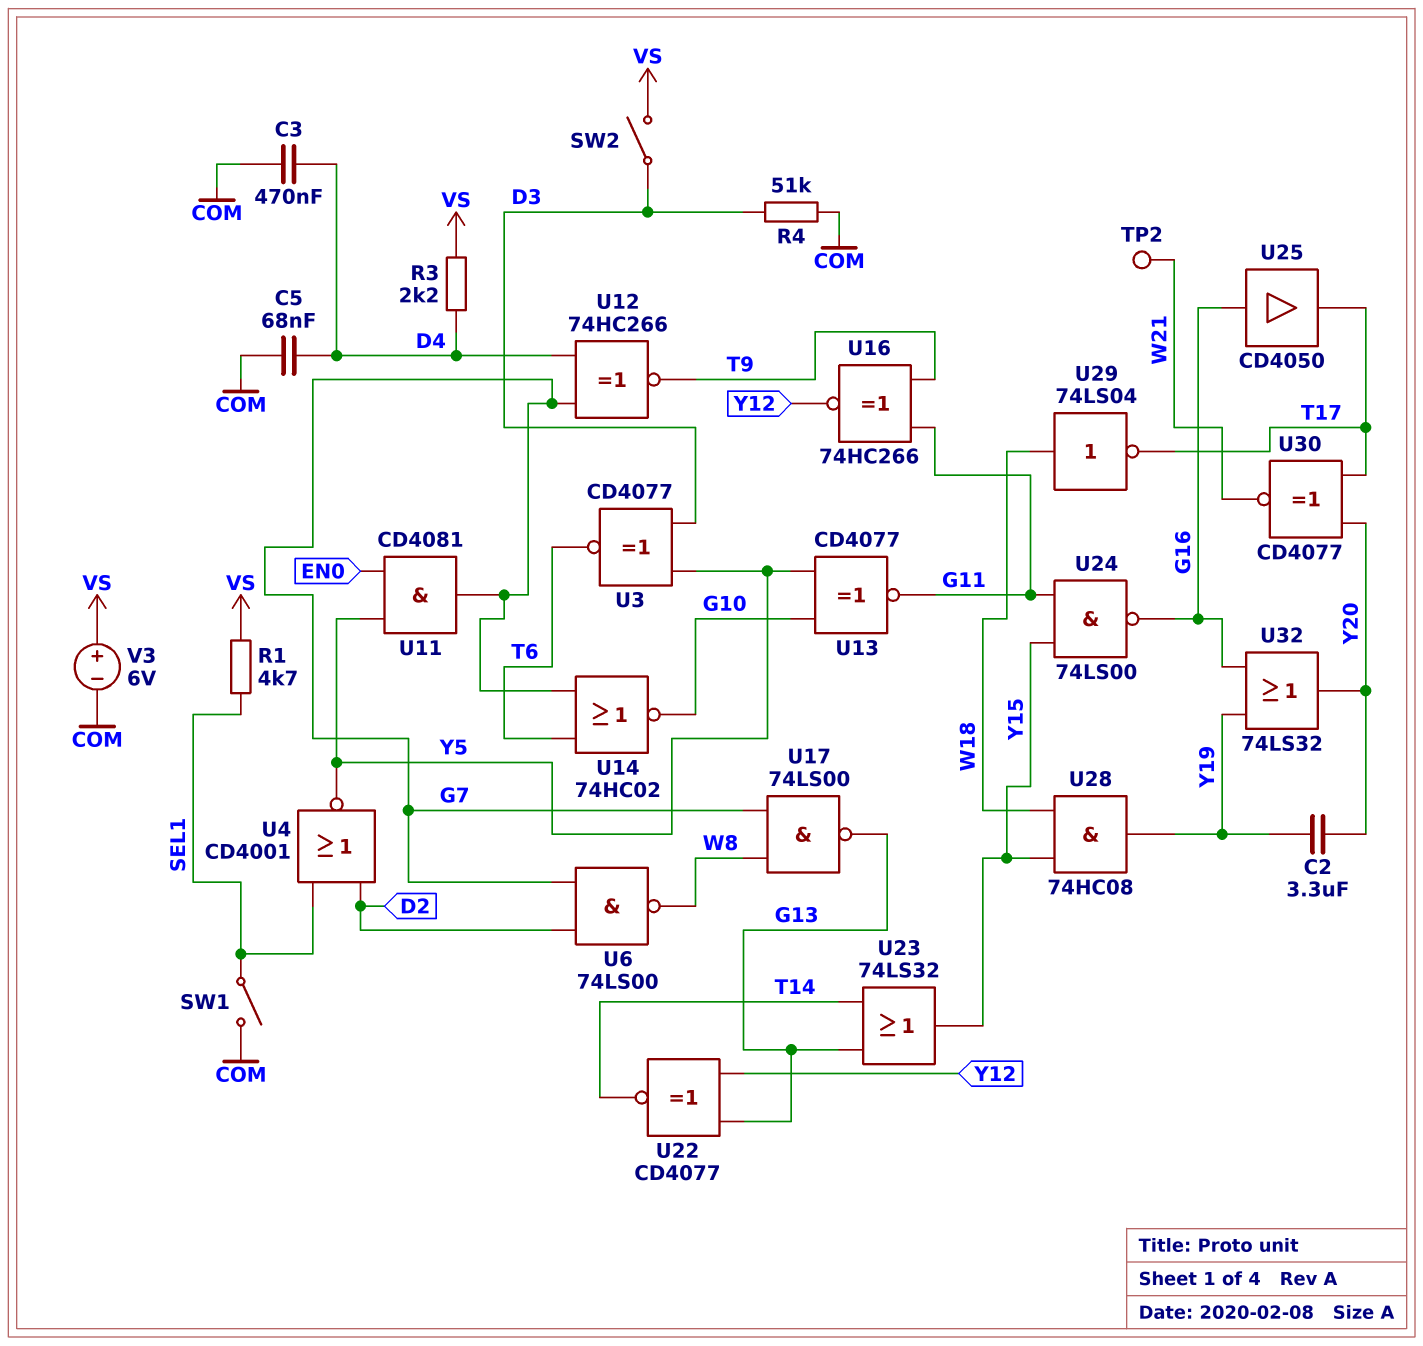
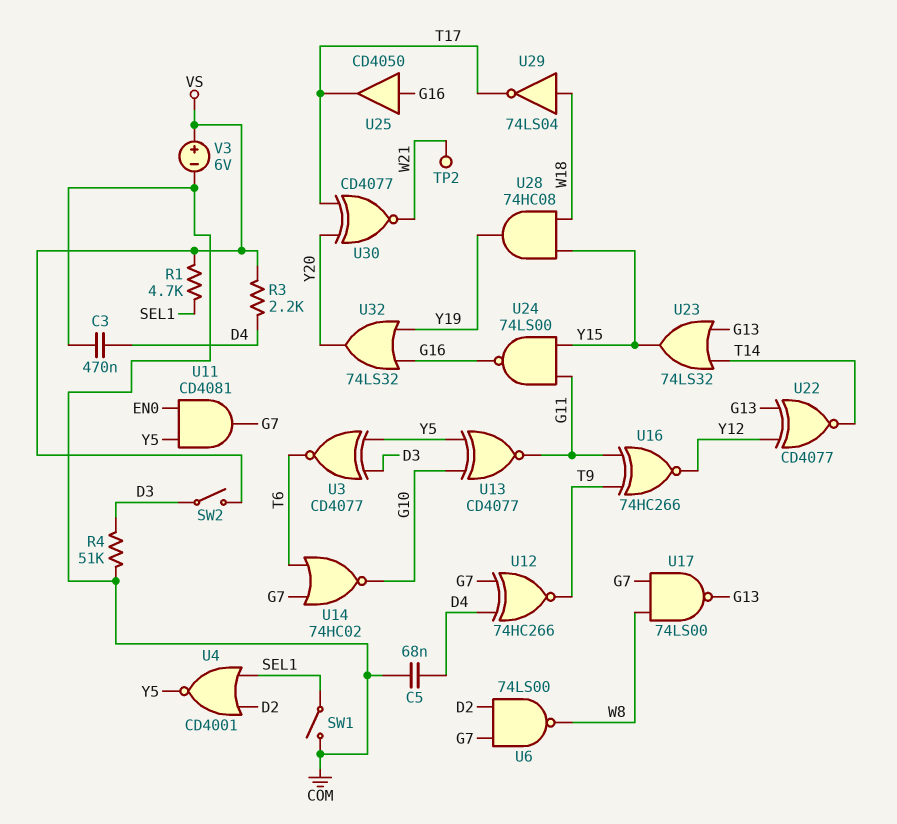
C2: 3.3uF (Y19, Y20) -> none

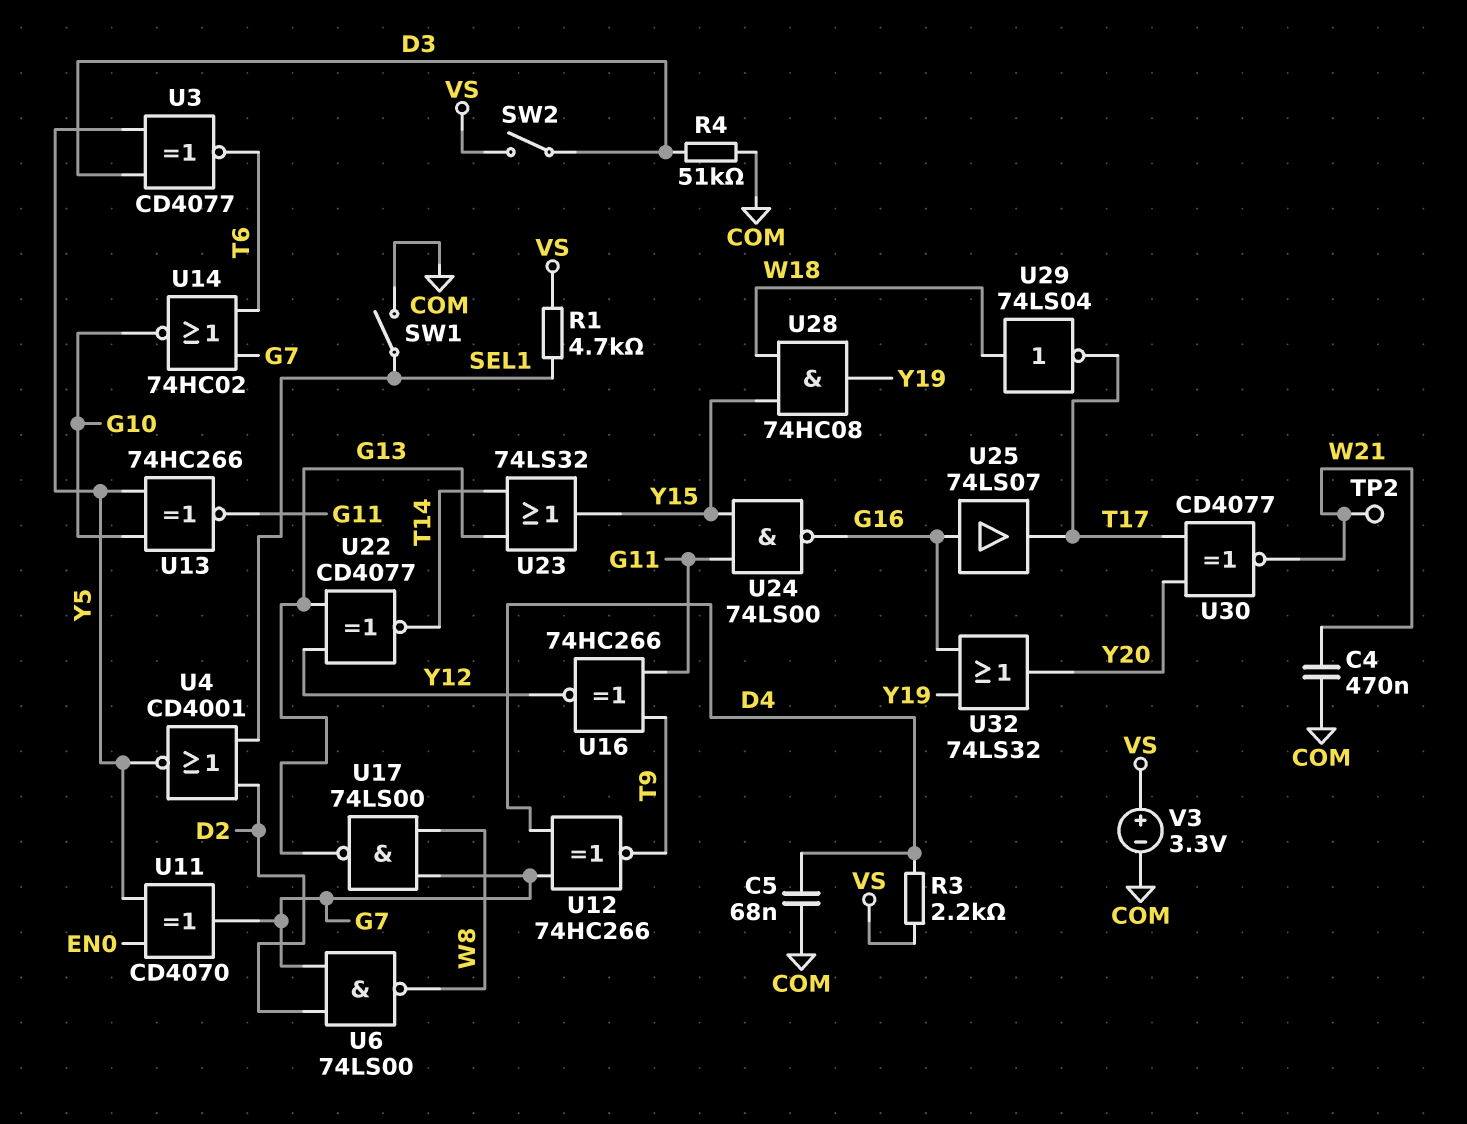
C3: 470nF (COM, D4) -> none
C4: none -> 470nF (COM, W21)
U11: AND CD4081 (in EN0, in Y5, out G7) -> XOR CD4070 (in EN0, in Y5, out G7)
U13: XNOR CD4077 (in G10, in Y5, out G11) -> XNOR 74HC266 (in G10, in Y5, out G11)
U25: buffer CD4050 (in G16, out T17) -> buffer 74LS07 (in G16, out T17)
V3: 6V (plus VS, minus COM) -> 3.3V (plus VS, minus COM)

